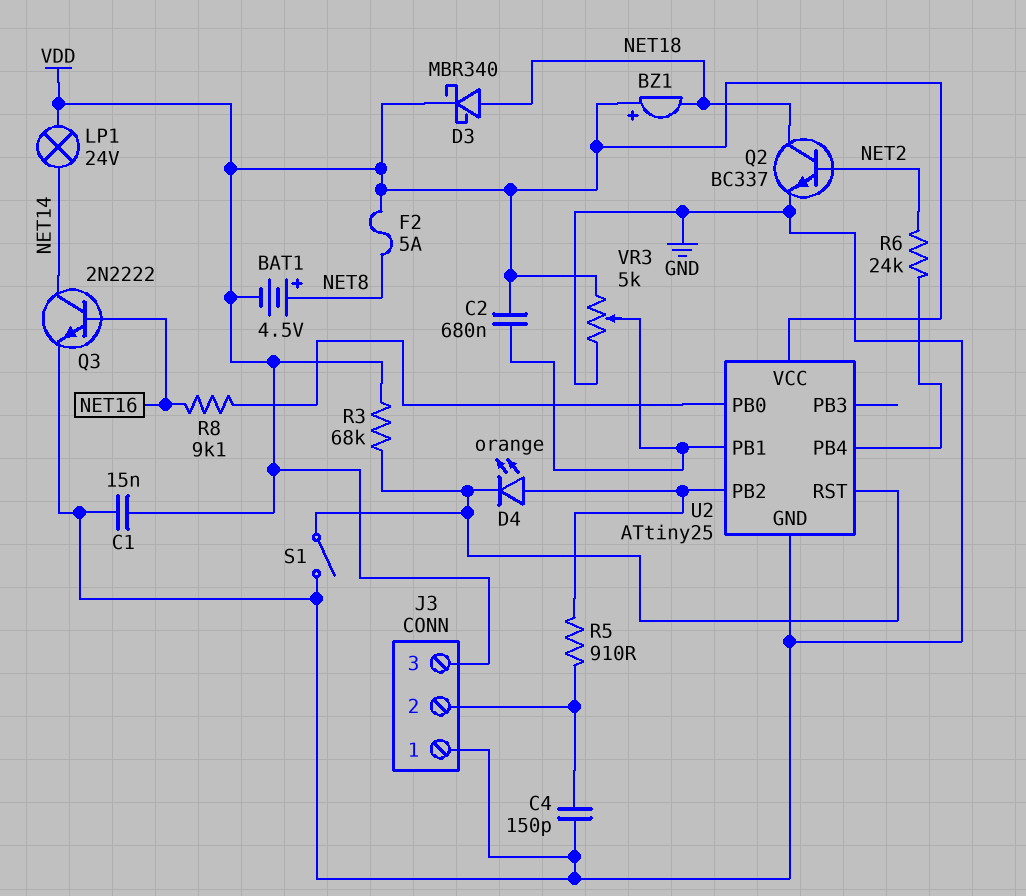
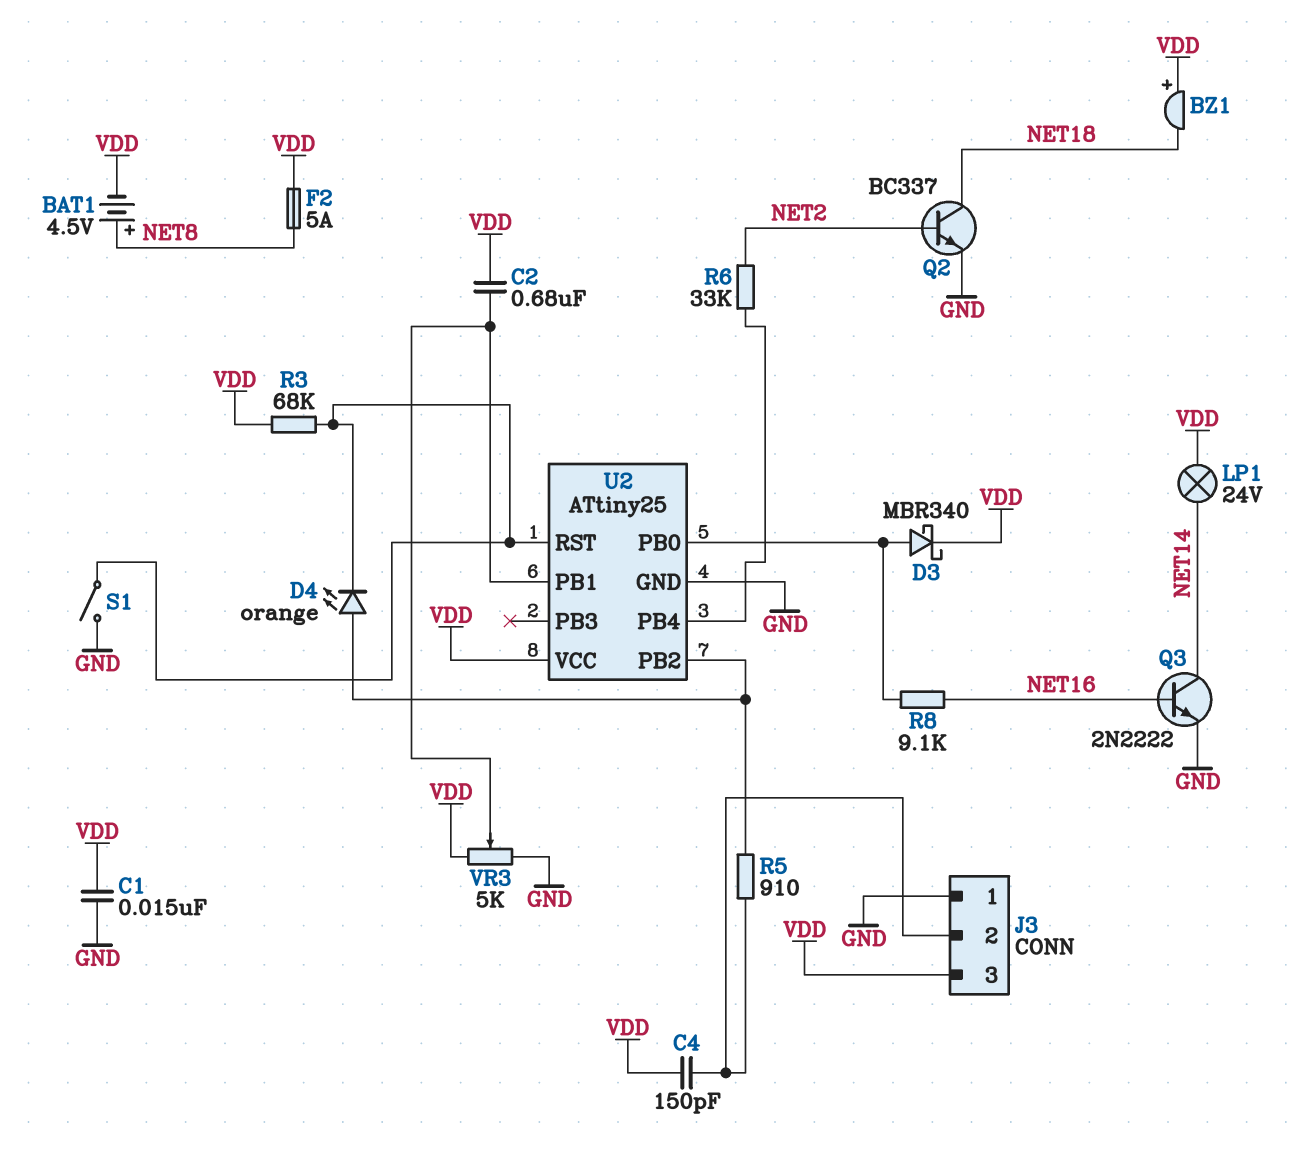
C4: 150pF (GND, J3/2) -> 150pF (J3/2, VDD)
D3: schottky MBR340 (A NET18, K VDD) -> schottky MBR340 (A U2/PB0, K VDD)
R6: 24k (NET2, U2/PB4) -> 33k (NET2, U2/PB4)

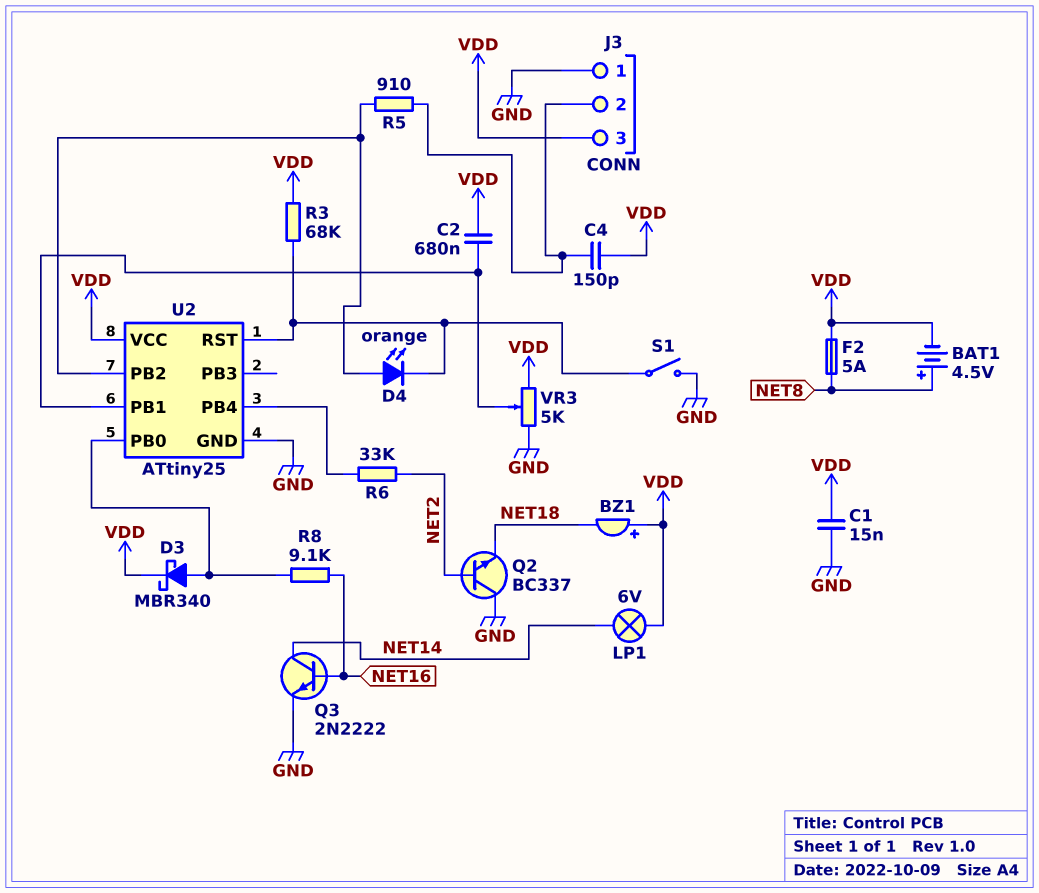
LP1: lamp 24V (NET14, VDD) -> lamp 6V (NET14, VDD)
Q2: NPN BC337 (B NET2, C NET18, E GND) -> NPN BC337 (B NET2, C GND, E NET18)

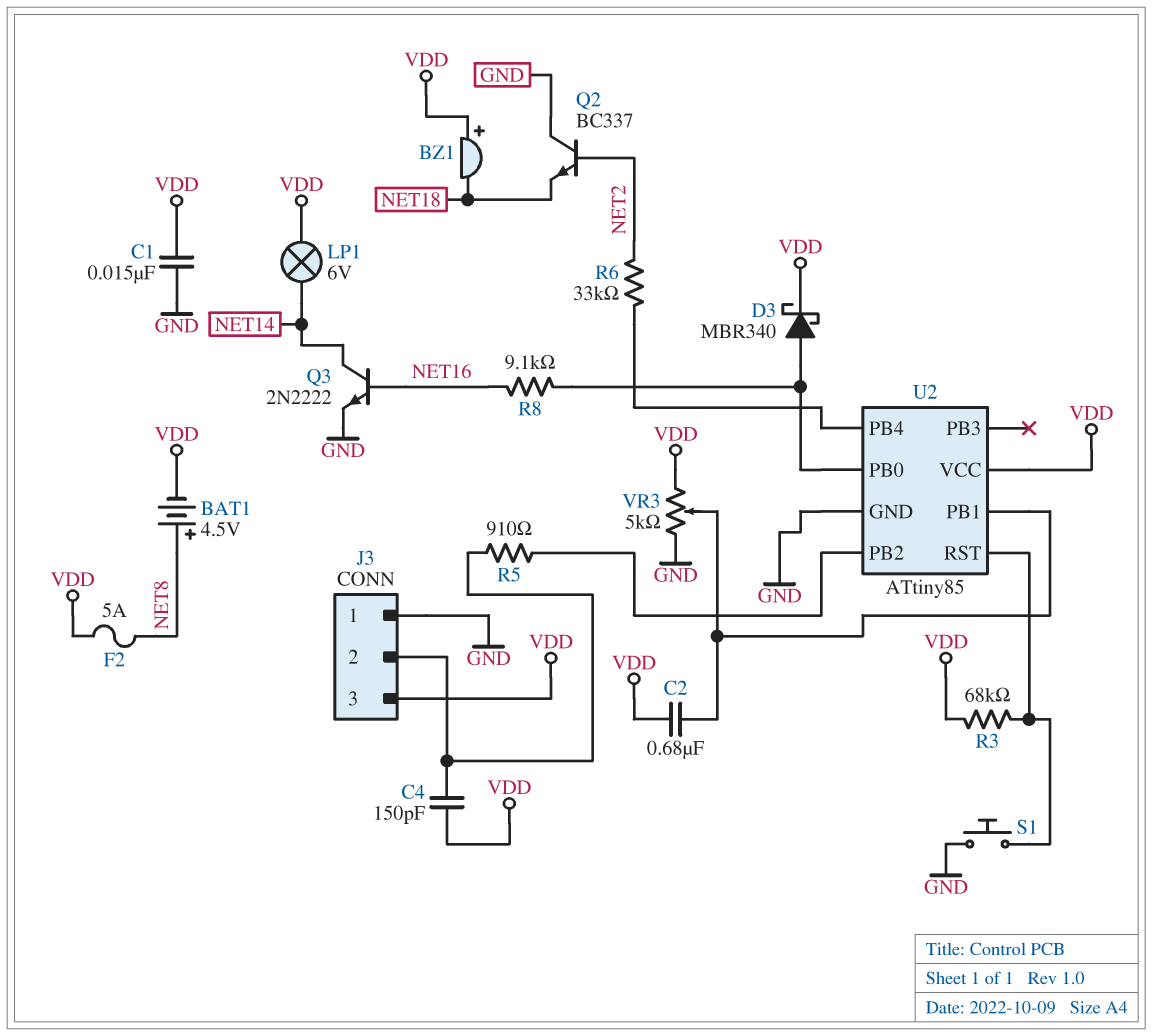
D4: LED orange (A U2/PB2, K U2/RST) -> none
S1: switch (GND, U2/RST) -> button (GND, U2/RST)
U2: ATtiny25 -> ATtiny85

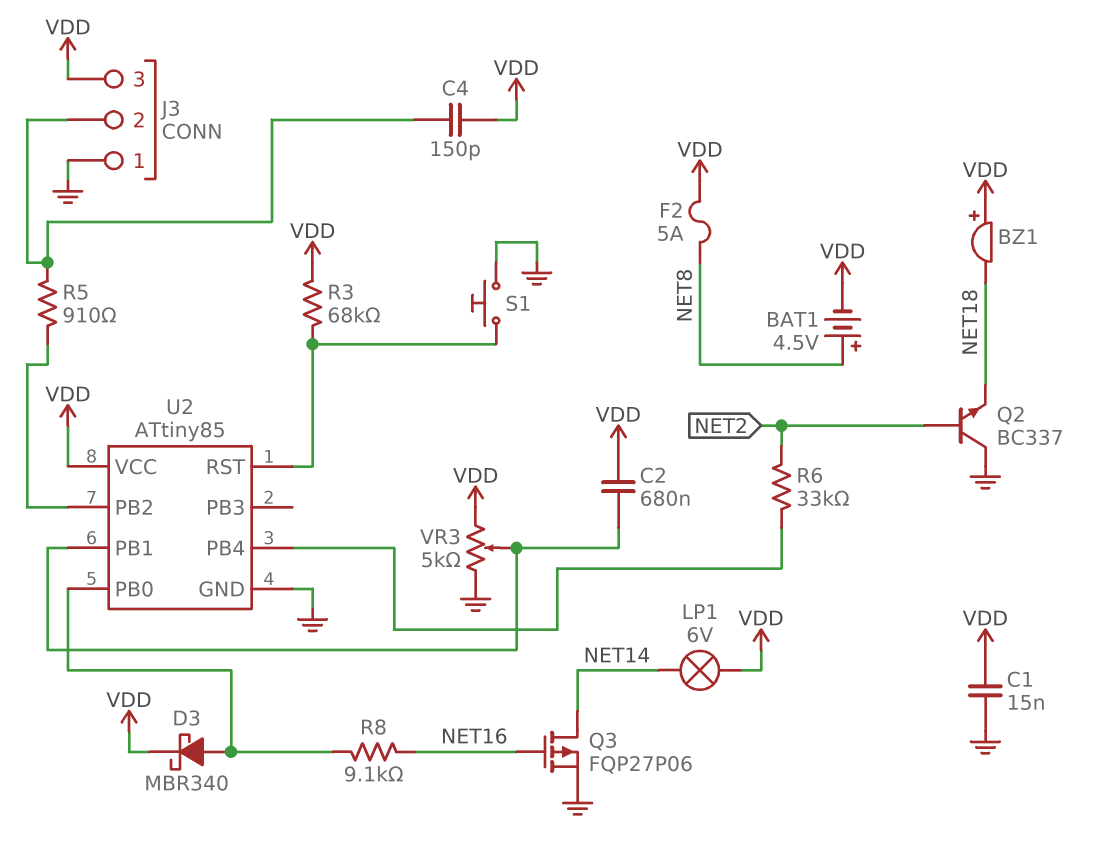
Q3: NPN 2N2222 (B NET16, C NET14, E GND) -> PMOS FQP27P06 (G NET16, D NET14, S GND)

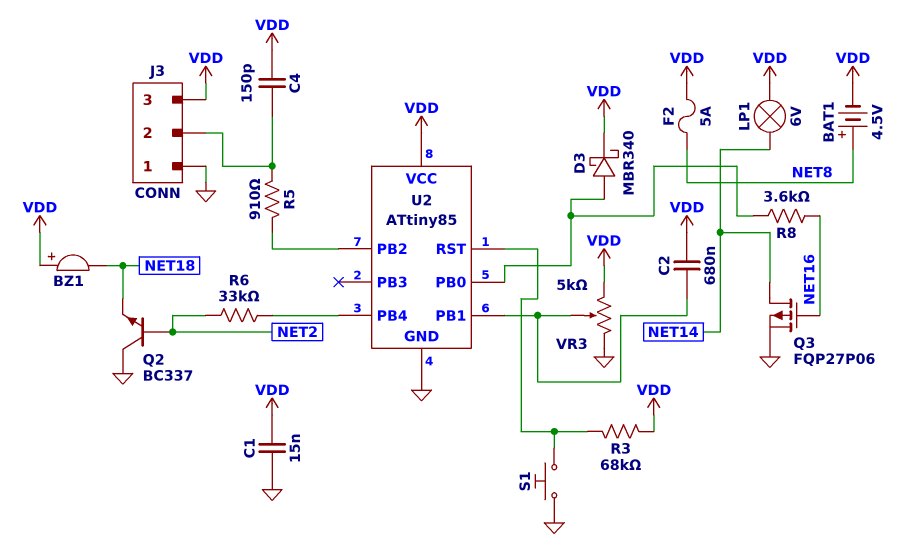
R8: 9.1k (NET16, U2/PB0) -> 3.6k (NET16, U2/PB0)

